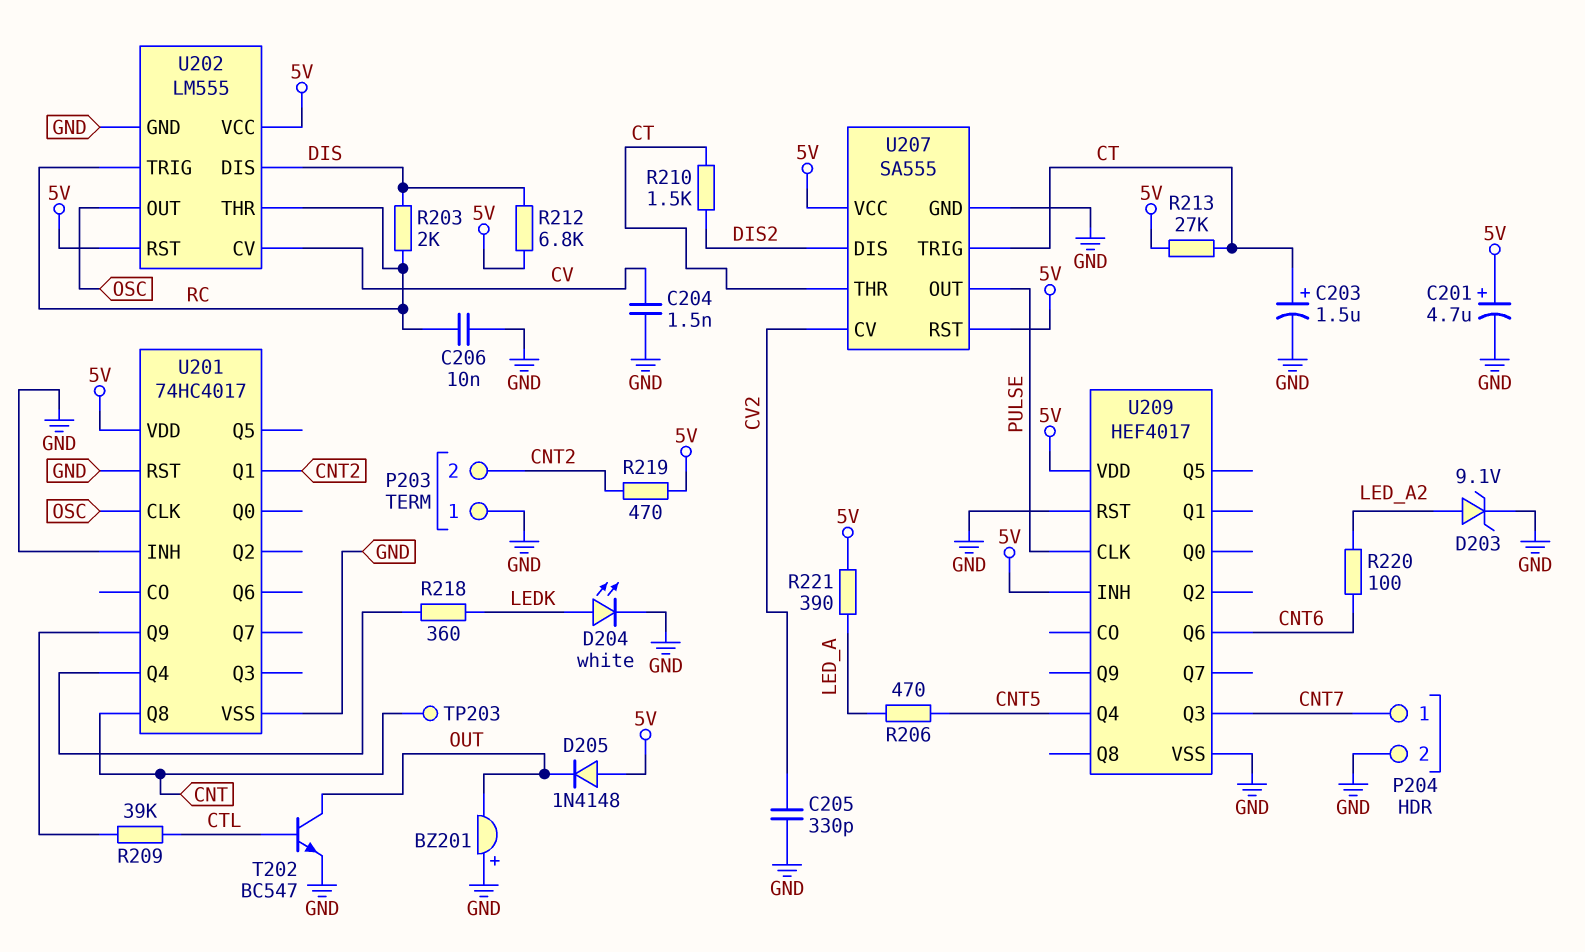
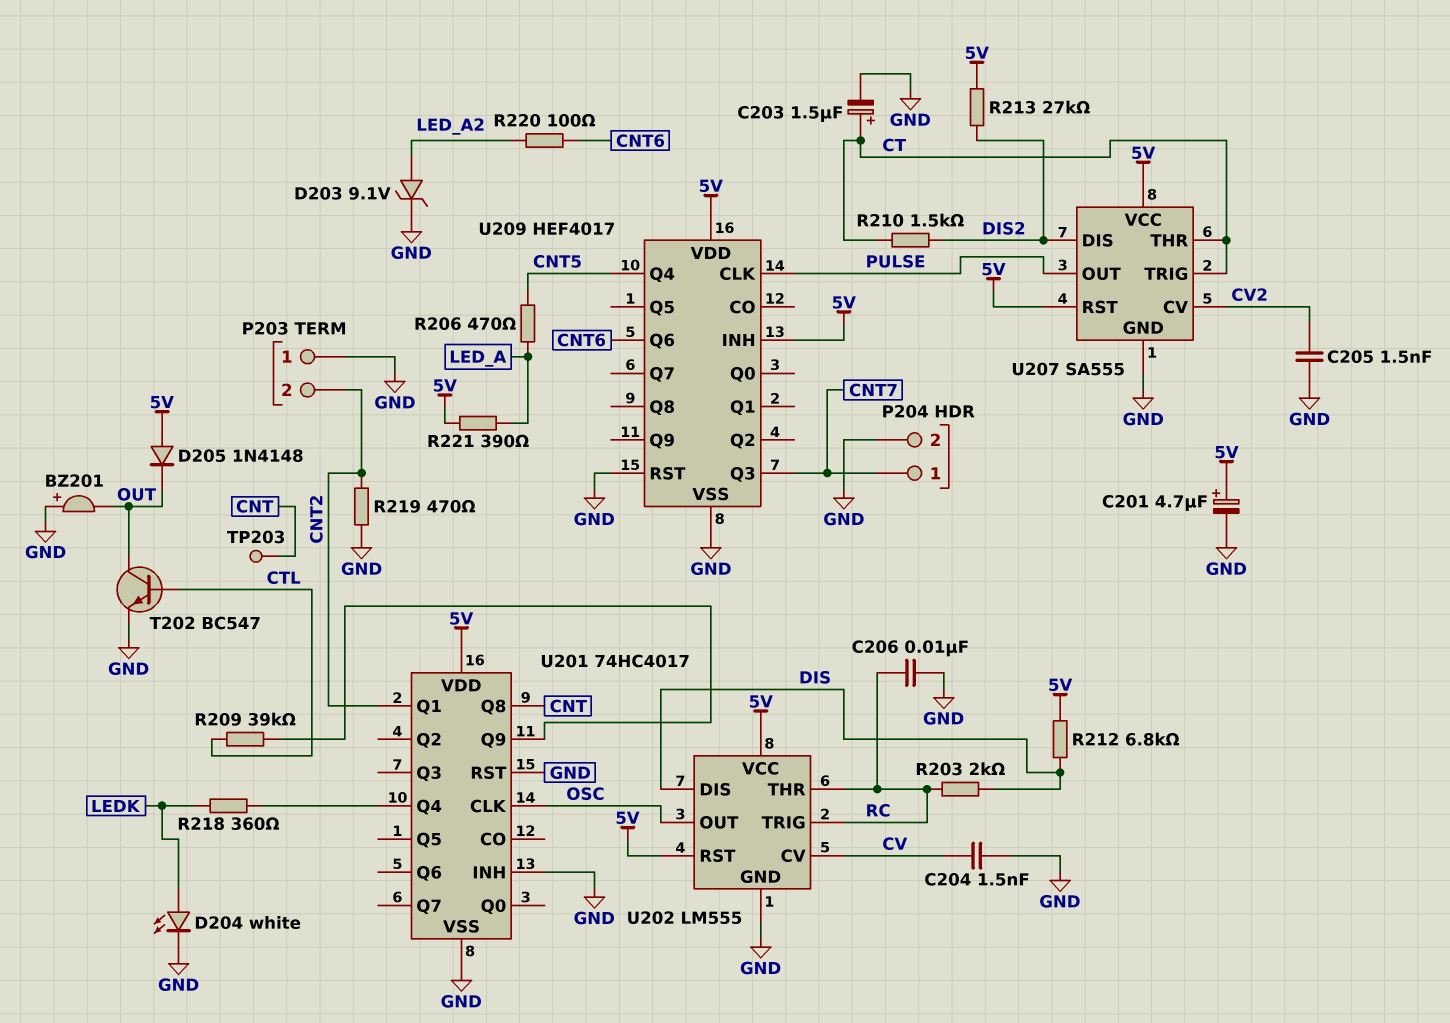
C205: 330pF (CV2, GND) -> 1.5nF (CV2, GND)
R213: 27k (5V, CT) -> 27k (5V, DIS2)
R219: 470 (5V, CNT2) -> 470 (CNT2, GND)

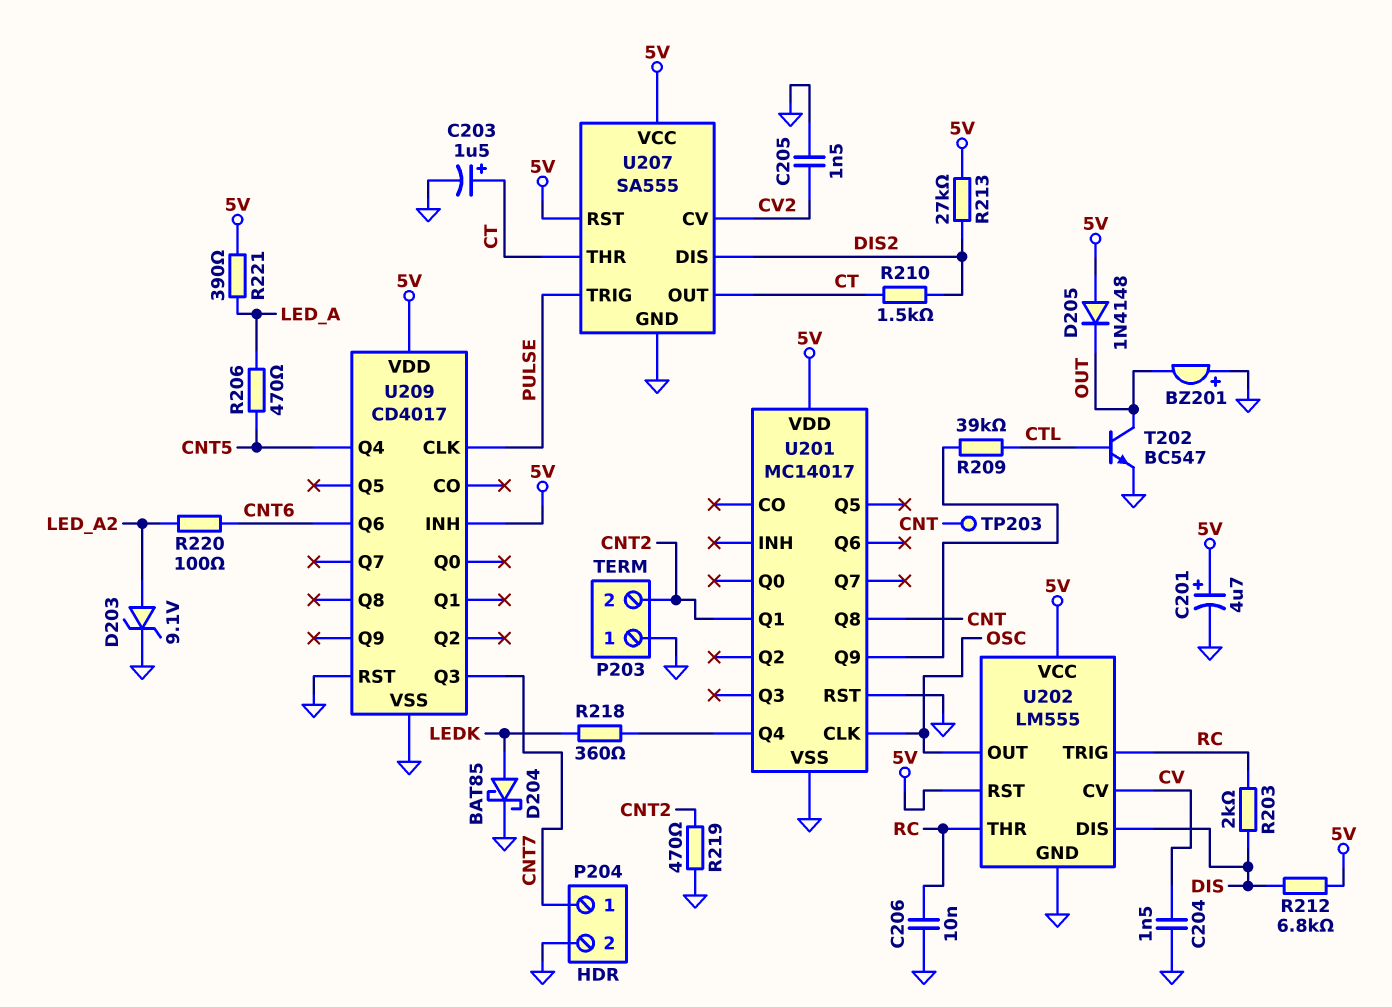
D204: LED white (A LEDK, K GND) -> schottky BAT85 (A LEDK, K GND)
U201: 74HC4017 -> MC14017
U201 pin INH: GND -> none
U207 pin OUT: PULSE -> CT
U207 pin TRIG: CT -> PULSE
U209: HEF4017 -> CD4017

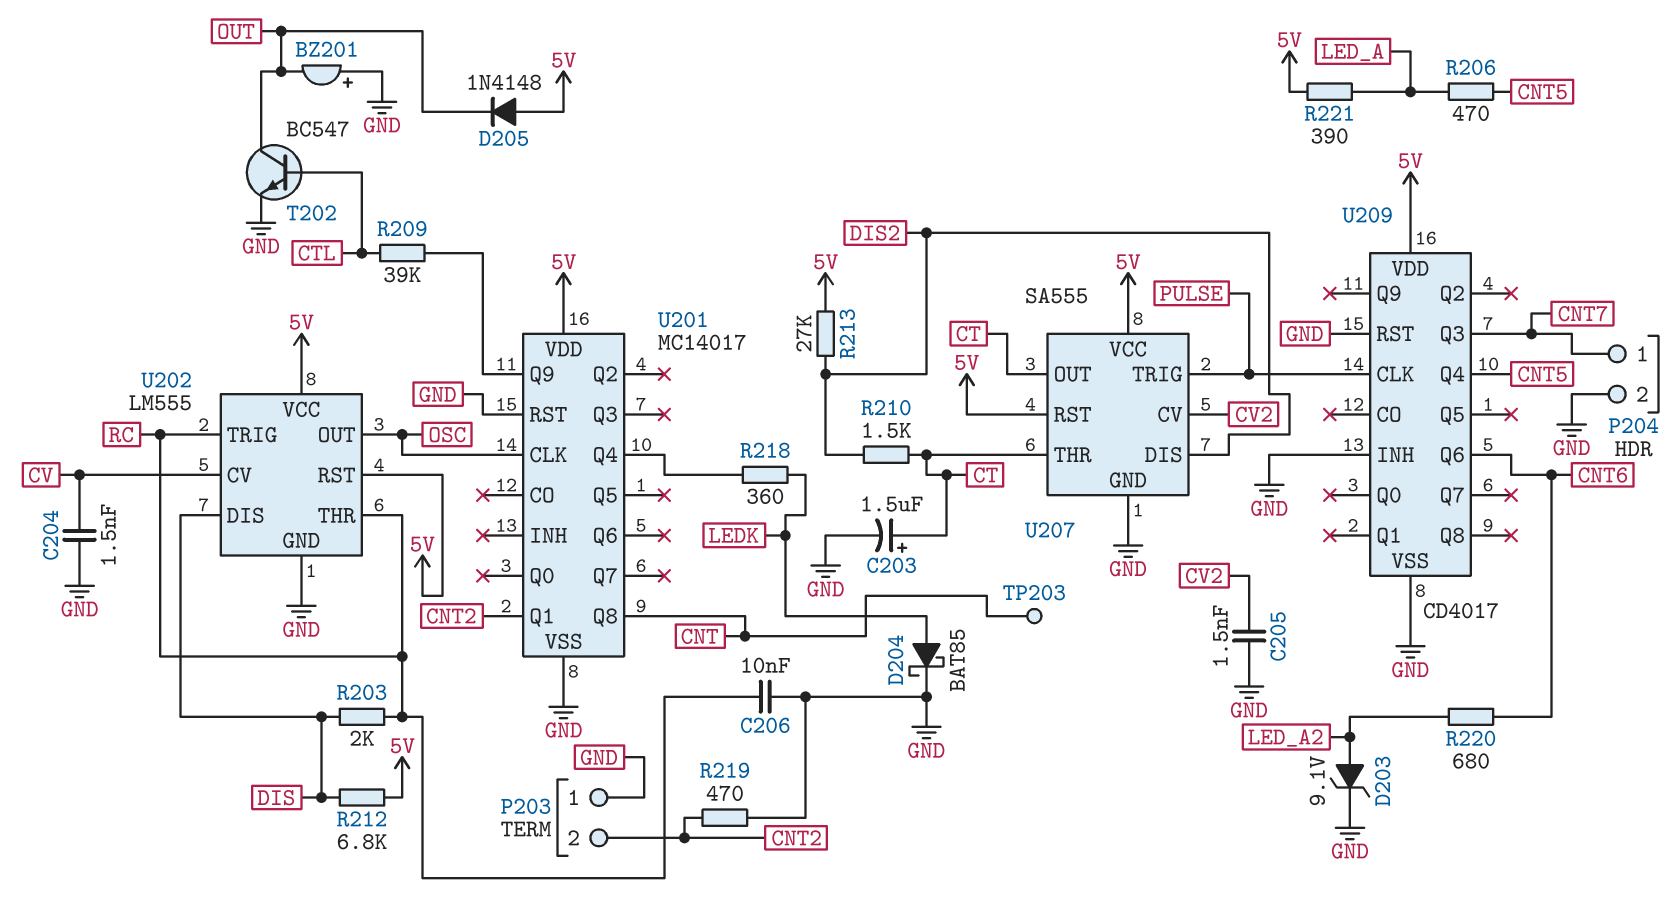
C201: 4.7uF (plus 5V, minus GND) -> none
R220: 100 (CNT6, LED_A2) -> 680 (CNT6, LED_A2)
U209 pin INH: 5V -> GND

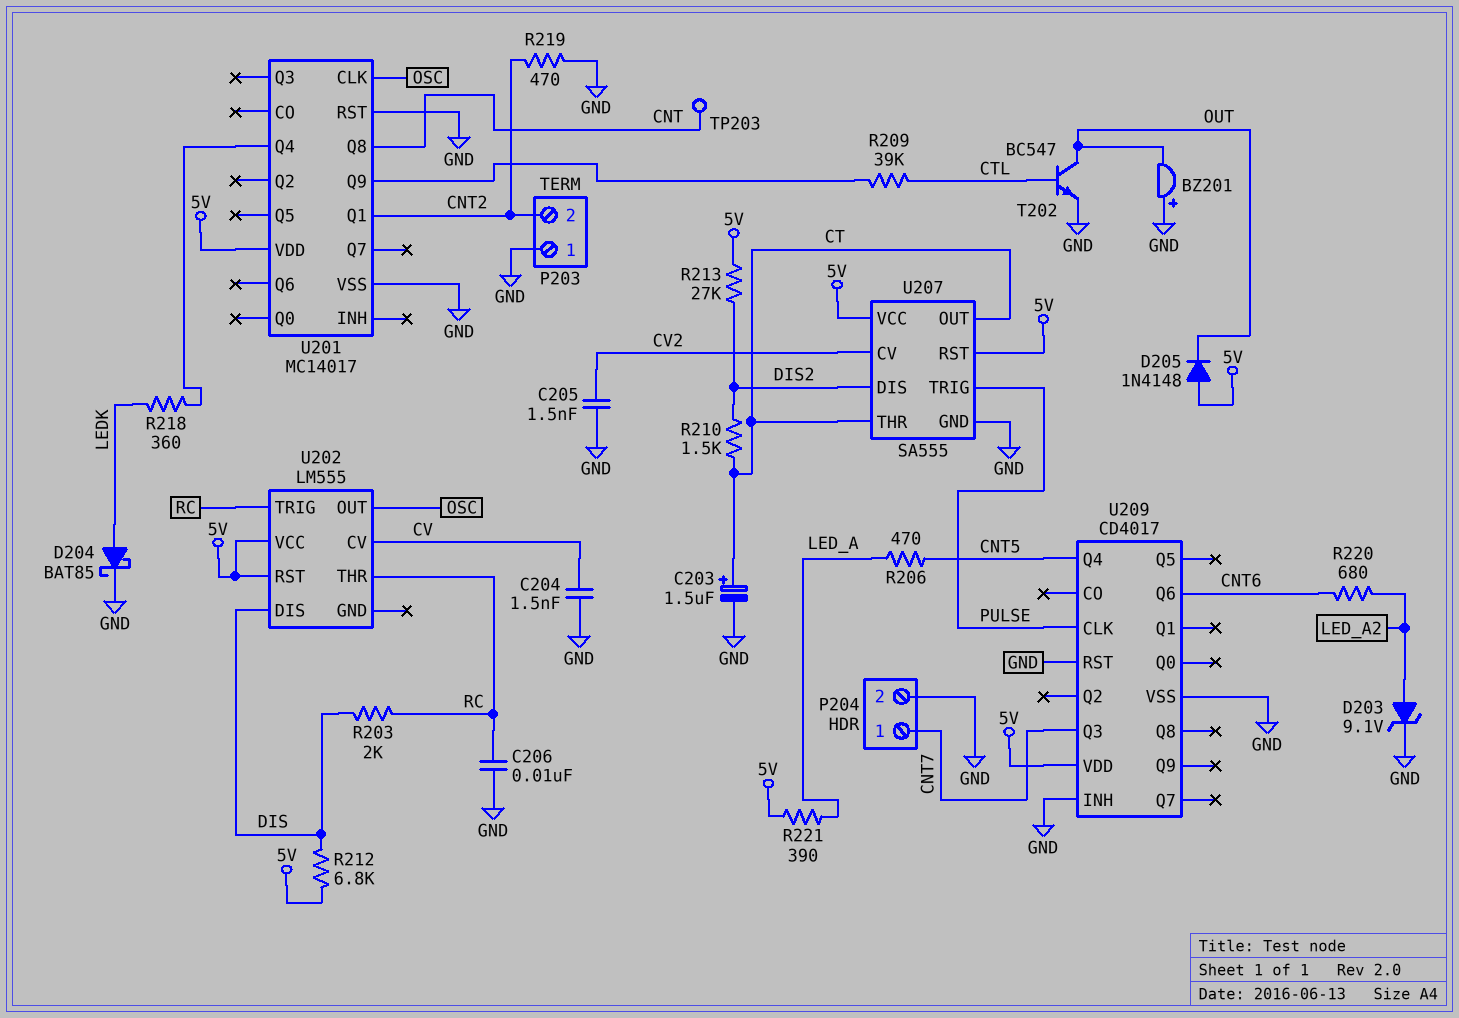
U202 pin GND: GND -> none

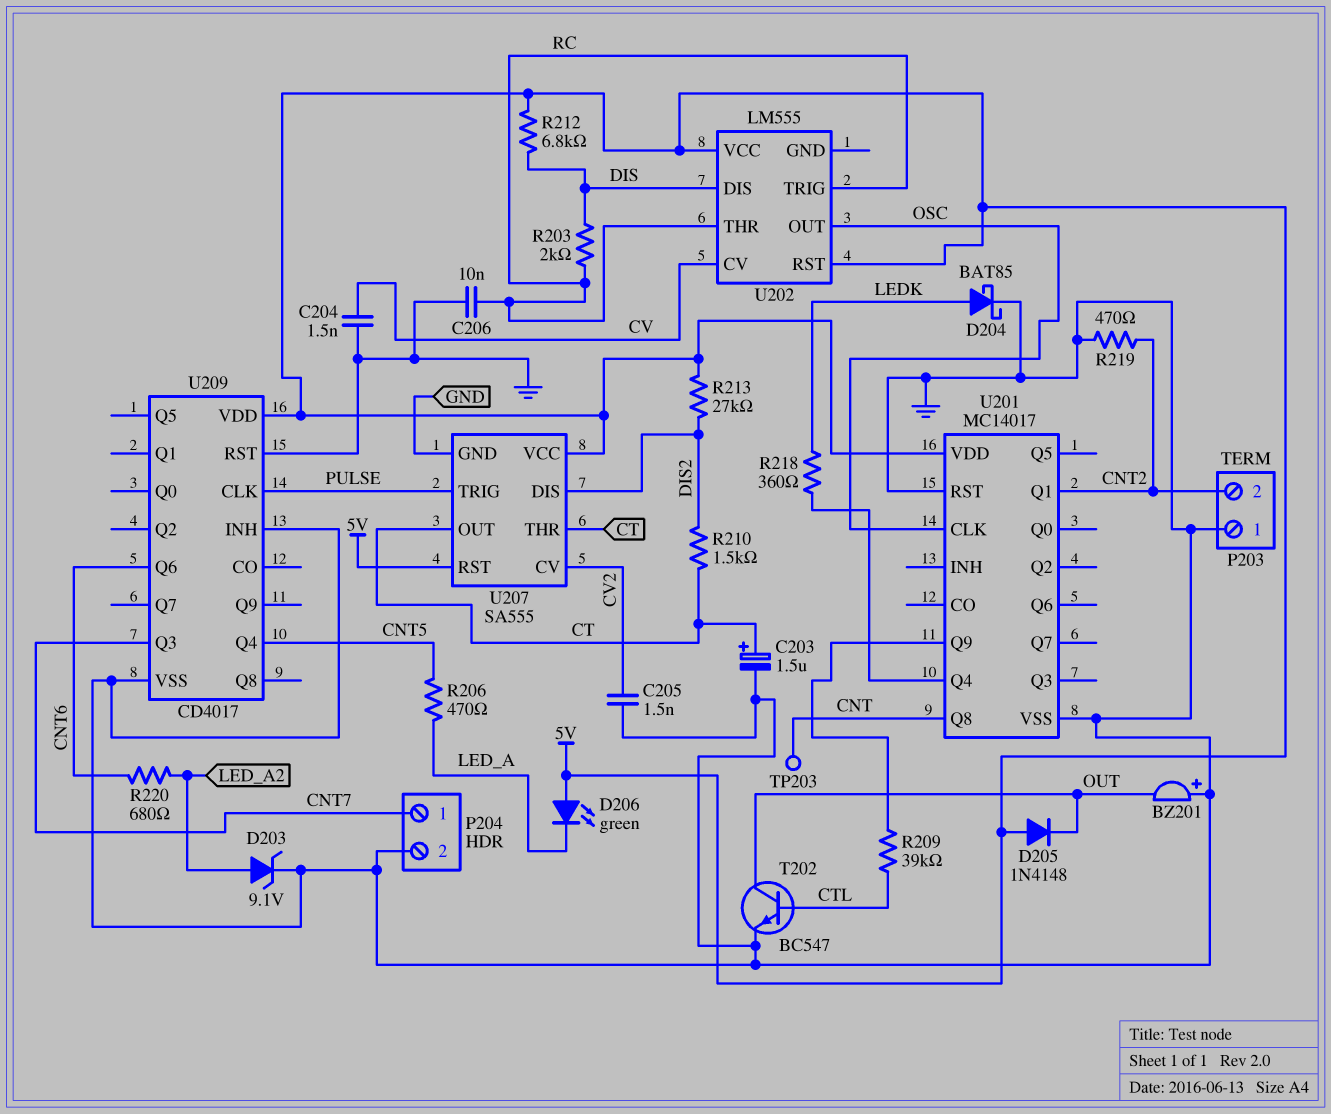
D206: none -> LED green (A 5V, K LED_A)
R221: 390 (5V, LED_A) -> none

